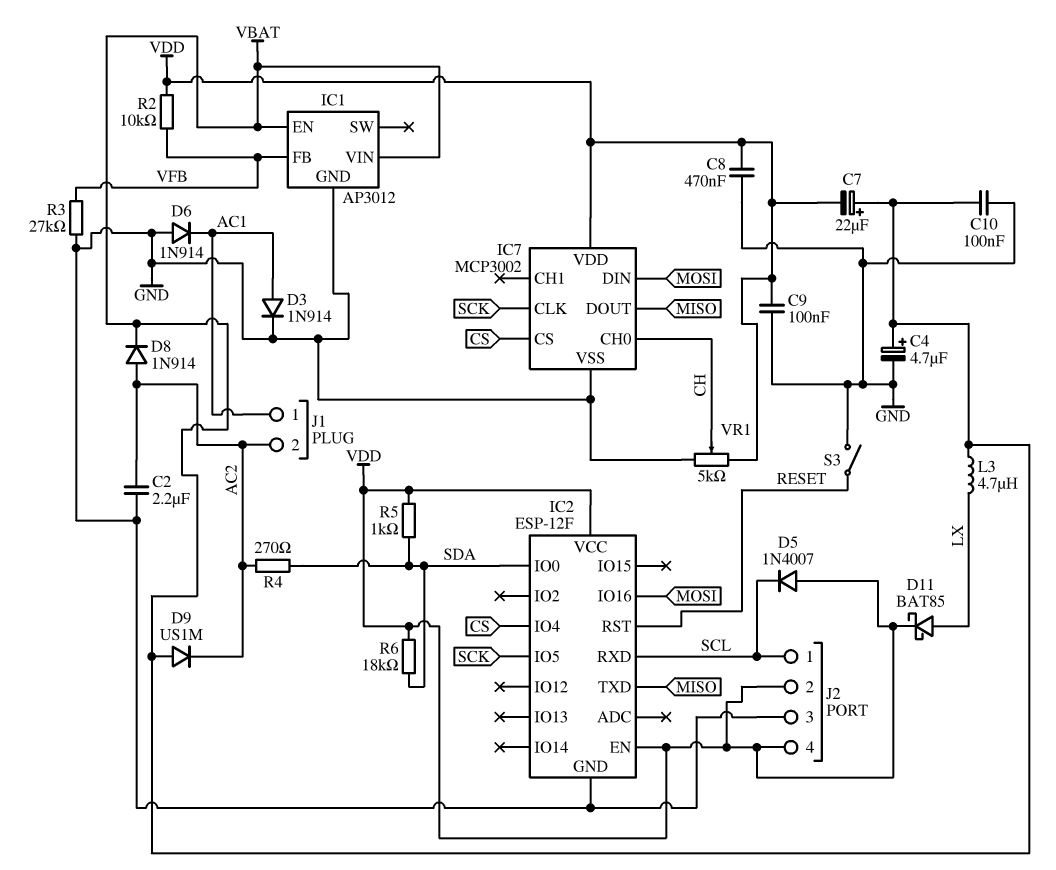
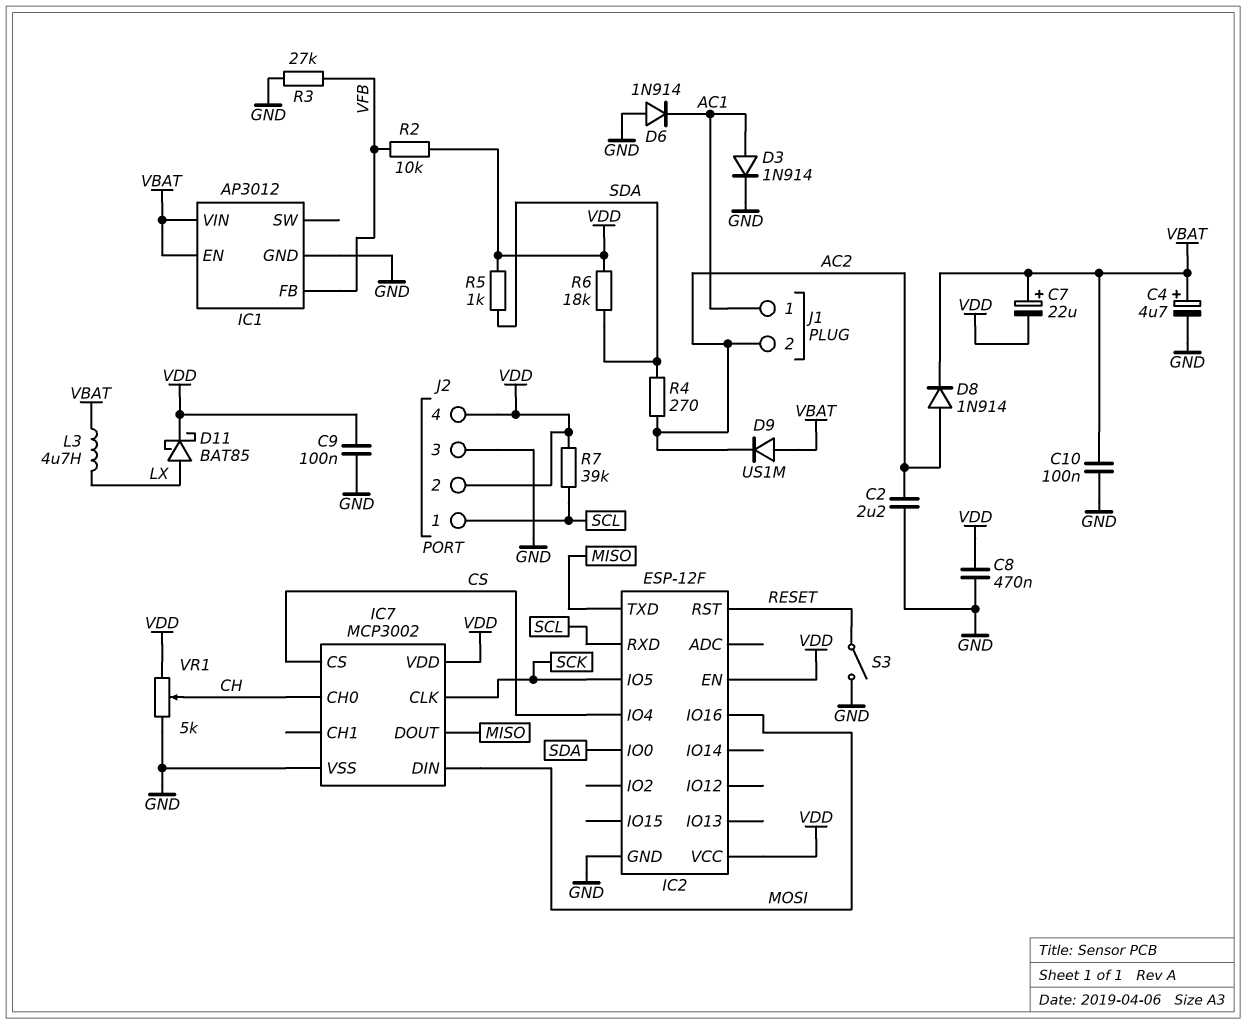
D5: diode 1N4007 (A VDD, K SCL) -> none
R7: none -> 39k (SCL, VDD)

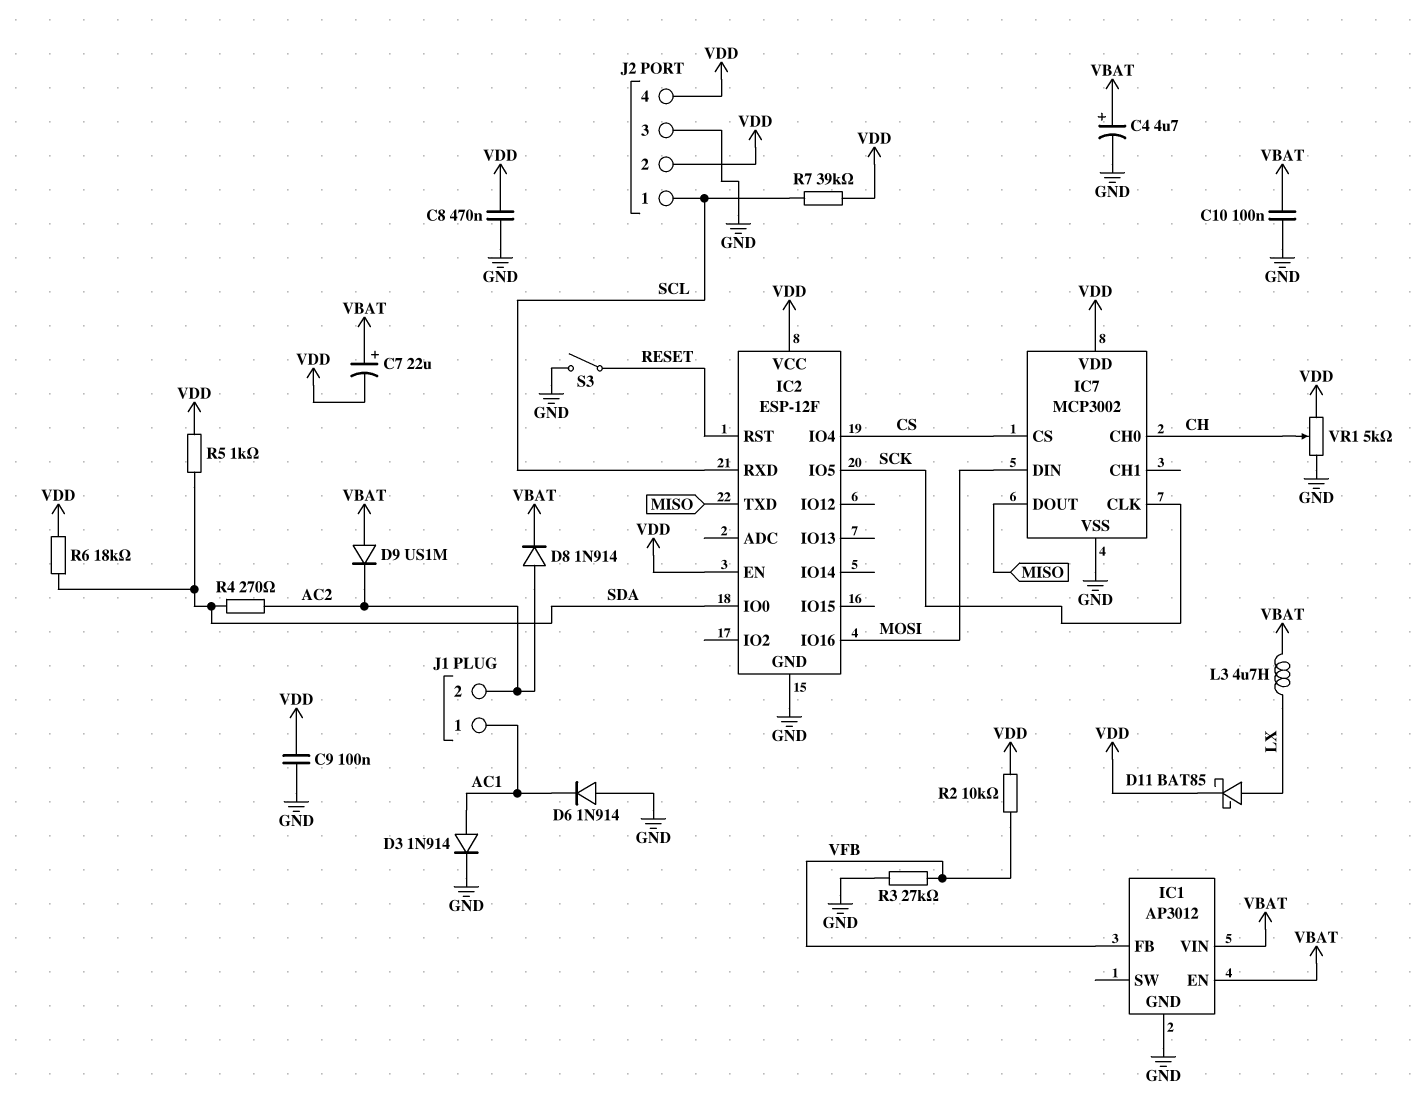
C2: 2.2uF (AC2, GND) -> none

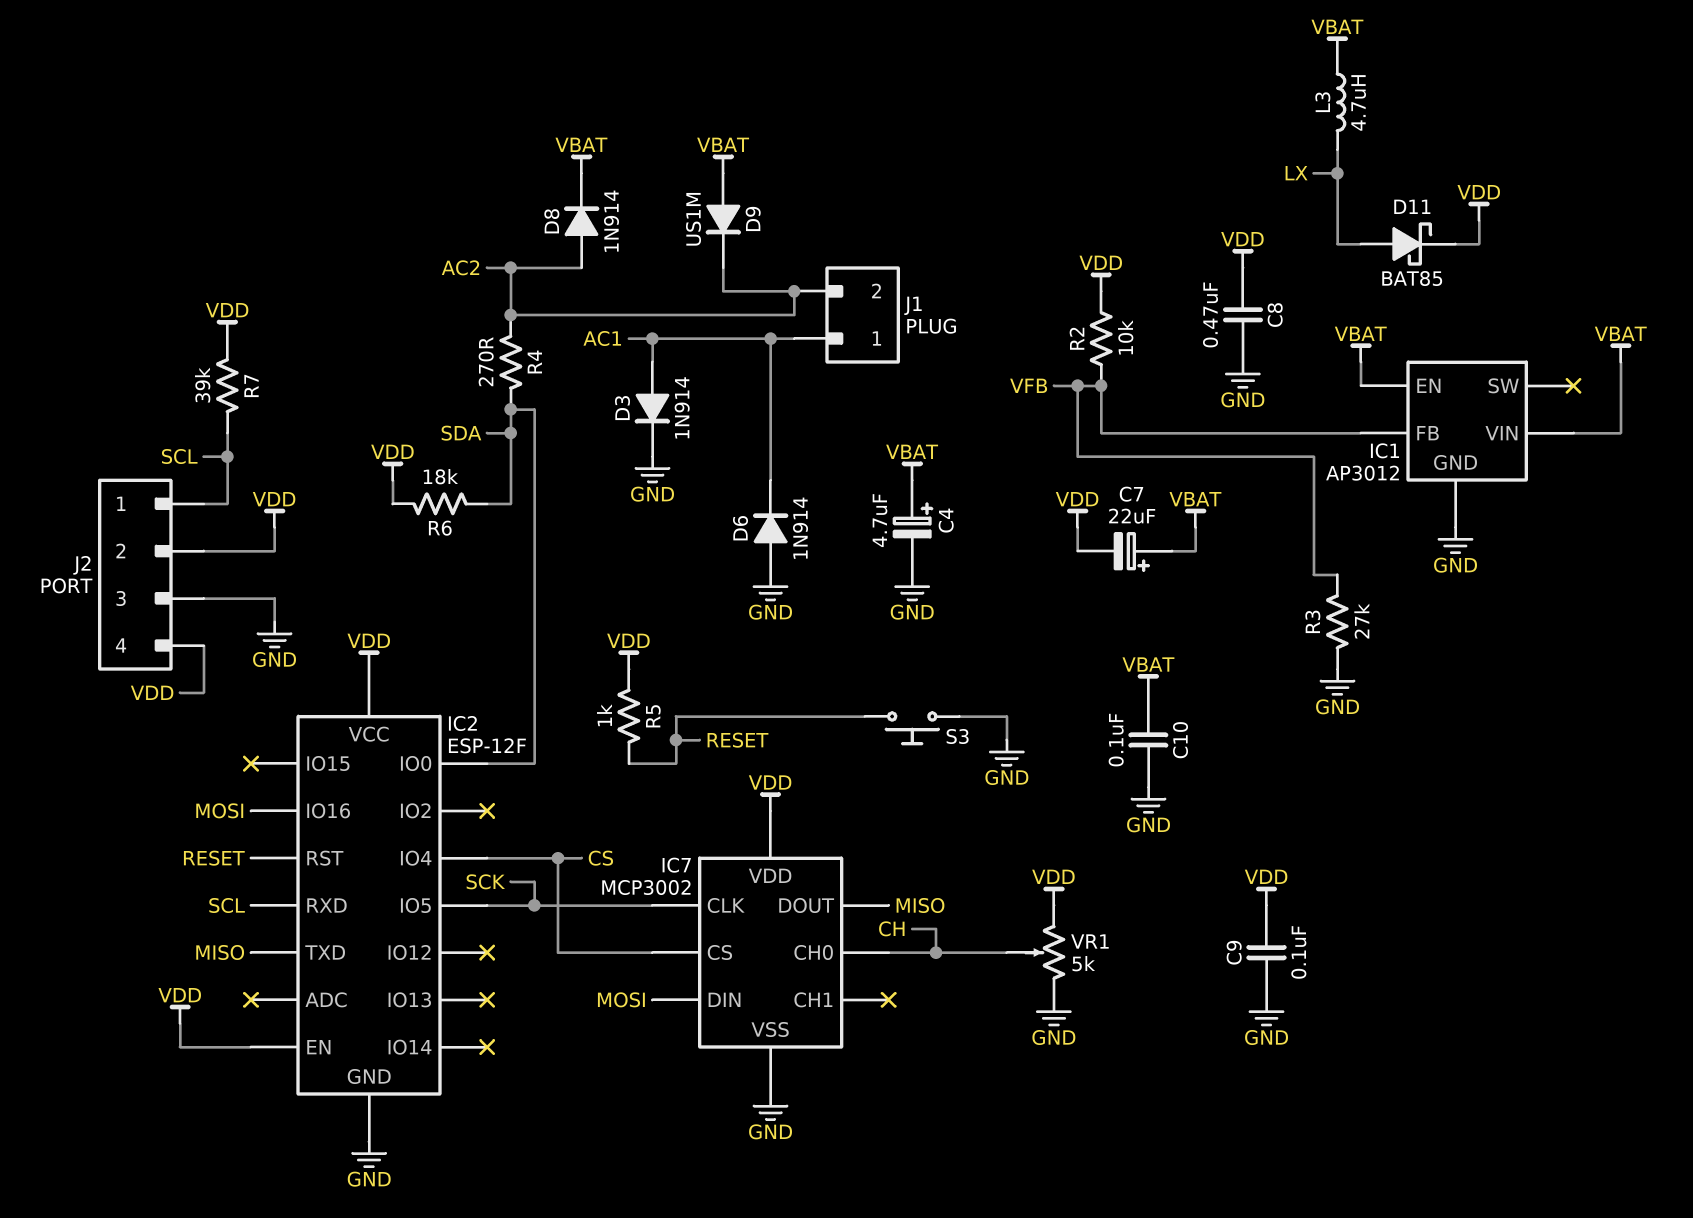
R5: 1k (SDA, VDD) -> 1k (RESET, VDD)
S3: switch (GND, RESET) -> button (GND, RESET)

